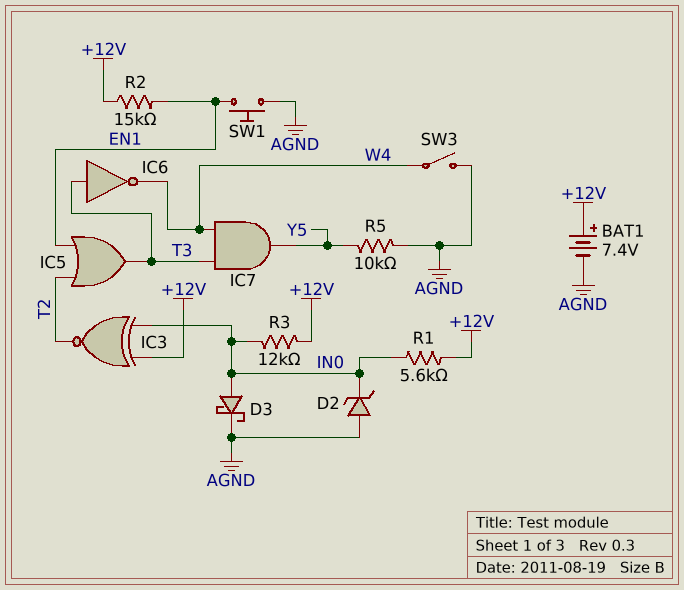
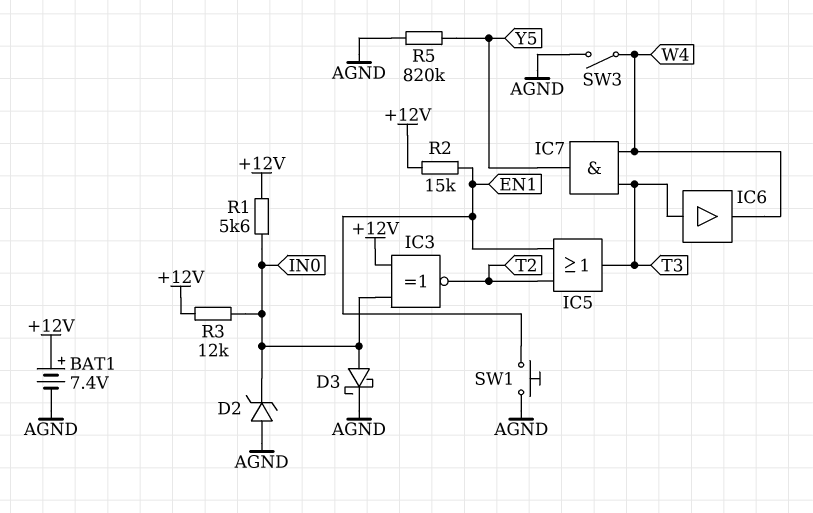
IC6: NOT (in T3, out W4) -> buffer (in T3, out W4)
R5: 10k (AGND, Y5) -> 820k (AGND, Y5)

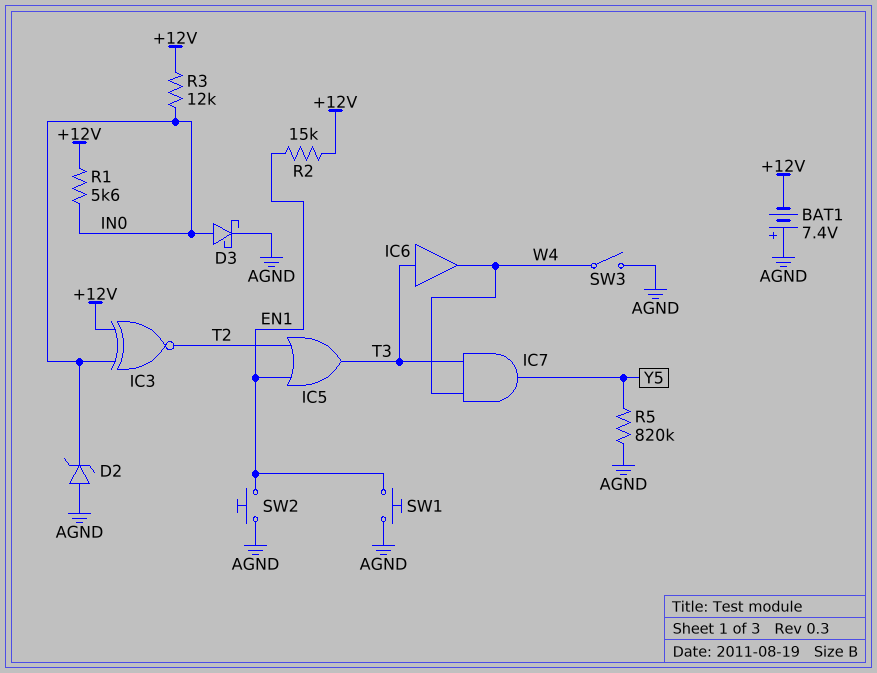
BAT1: 7.4V (plus +12V, minus AGND) -> 7.4V (plus AGND, minus +12V)
SW2: none -> button (AGND, EN1)

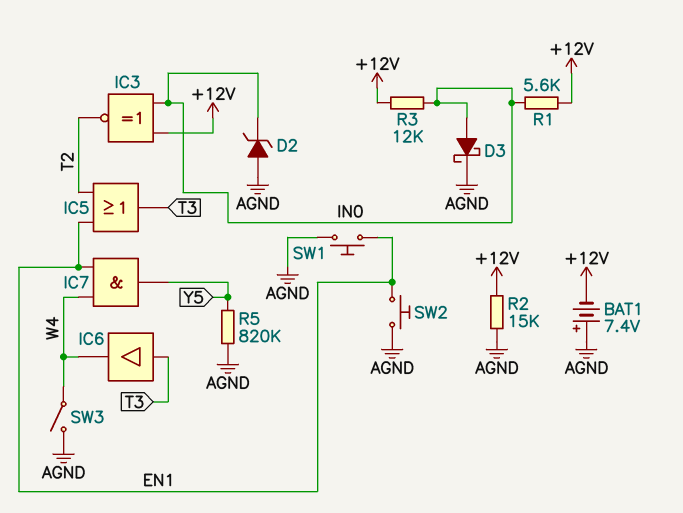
IC7: AND (in T3, in W4, out Y5) -> AND (in EN1, in W4, out Y5)
R2: 15k (+12V, EN1) -> 15k (+12V, AGND)

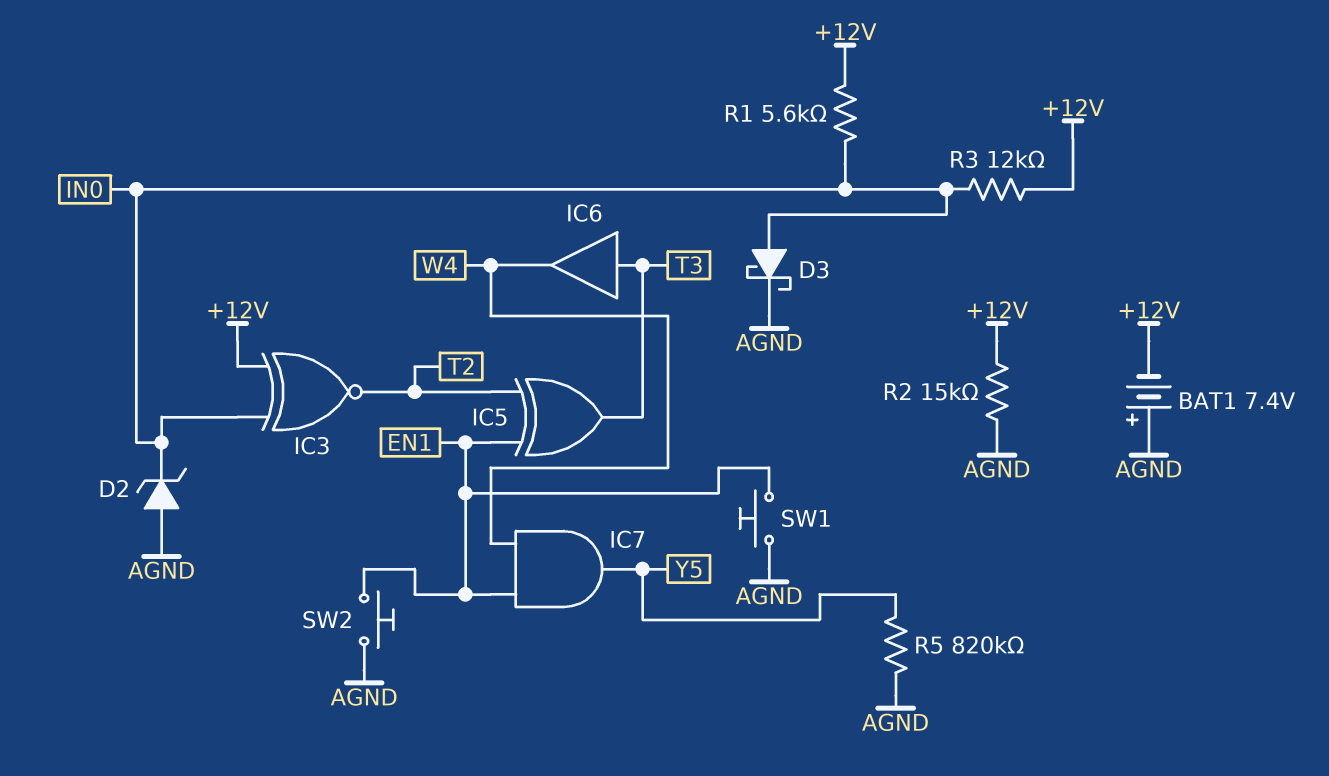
IC5: OR (in EN1, in T2, out T3) -> XOR (in EN1, in T2, out T3)
SW3: switch (AGND, W4) -> none

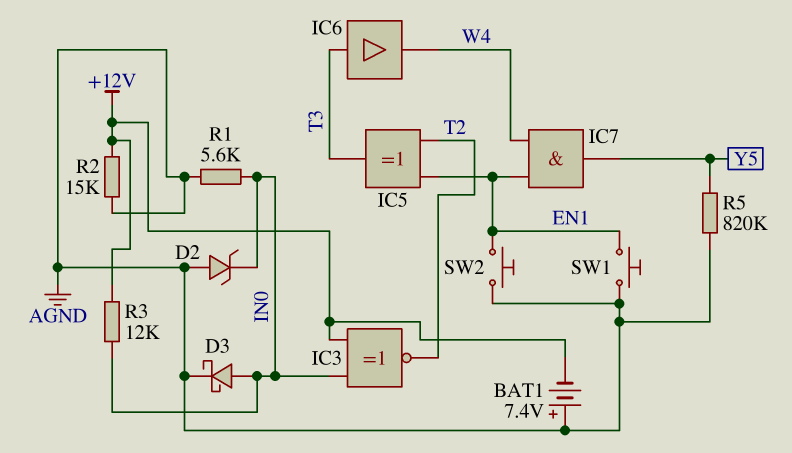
R1: 5.6k (+12V, IN0) -> 5.6k (AGND, IN0)

